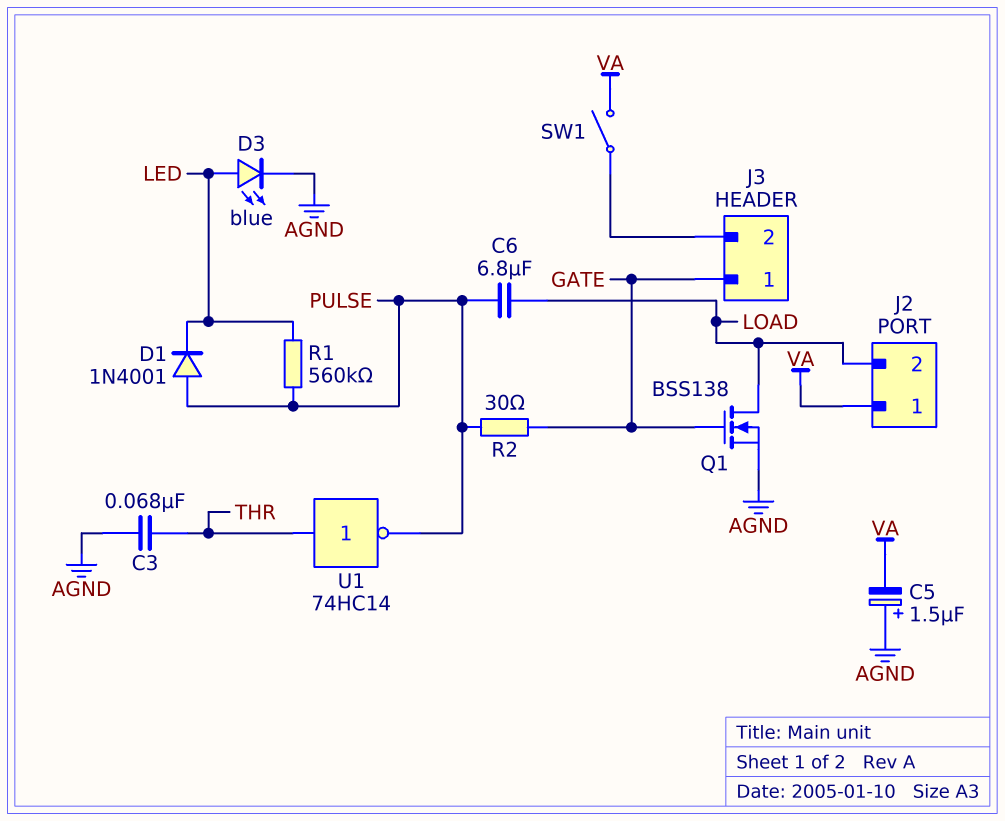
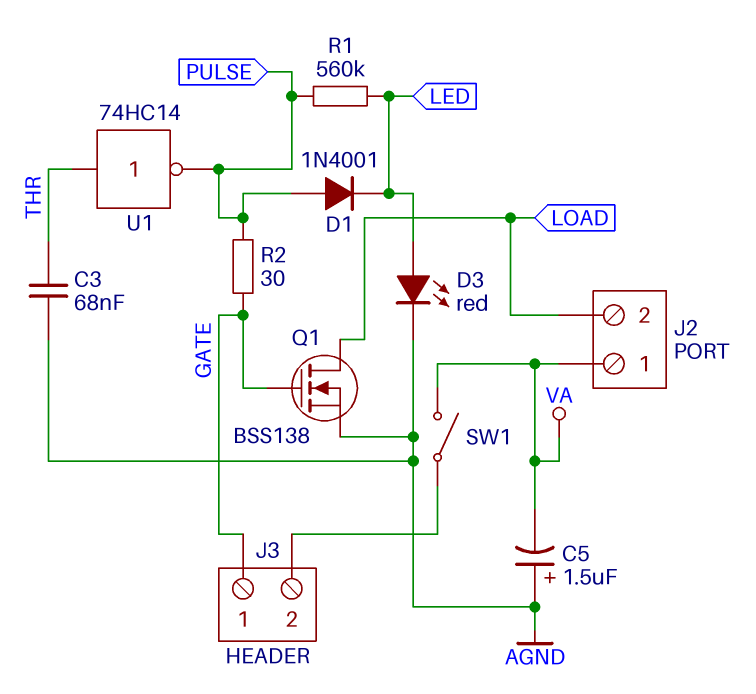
C6: 6.8uF (LOAD, PULSE) -> none
D3: LED blue (A LED, K AGND) -> LED red (A LED, K AGND)

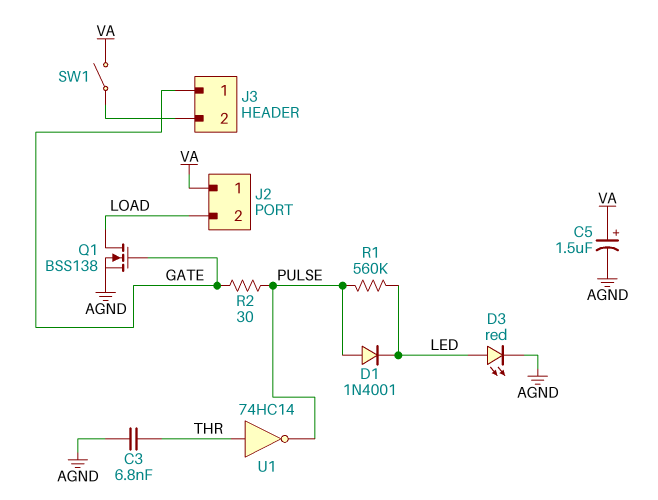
C3: 68nF (AGND, THR) -> 6.8nF (AGND, THR)
C5: 1.5uF (plus AGND, minus VA) -> 1.5uF (plus VA, minus AGND)

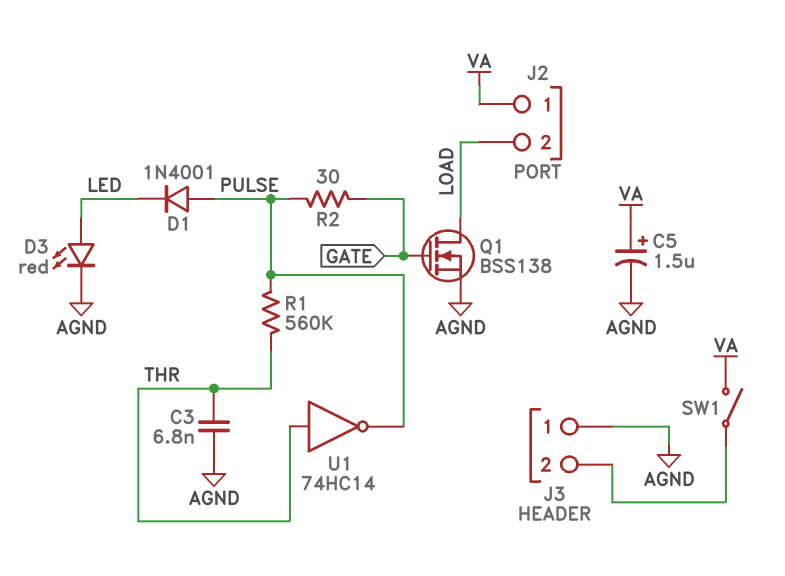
J3 pin 1: GATE -> AGND
R1: 560k (LED, PULSE) -> 560k (PULSE, THR)

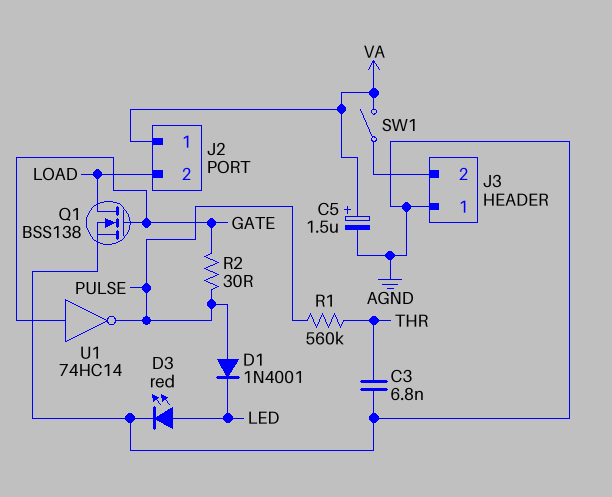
U1: NOT 74HC14 (in THR, out PULSE) -> NOT 74HC14 (in GATE, out PULSE)

